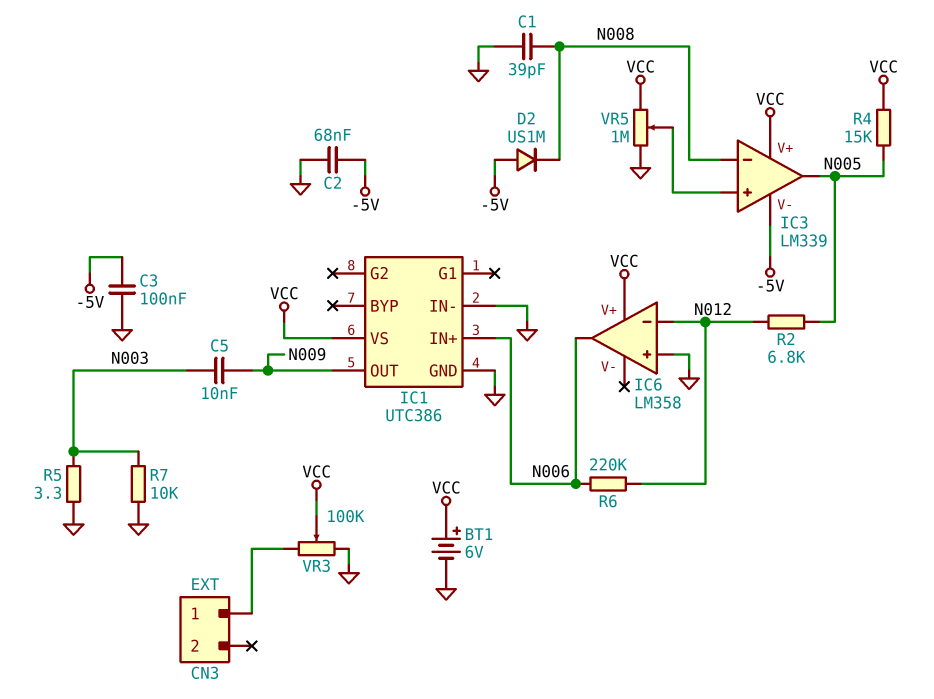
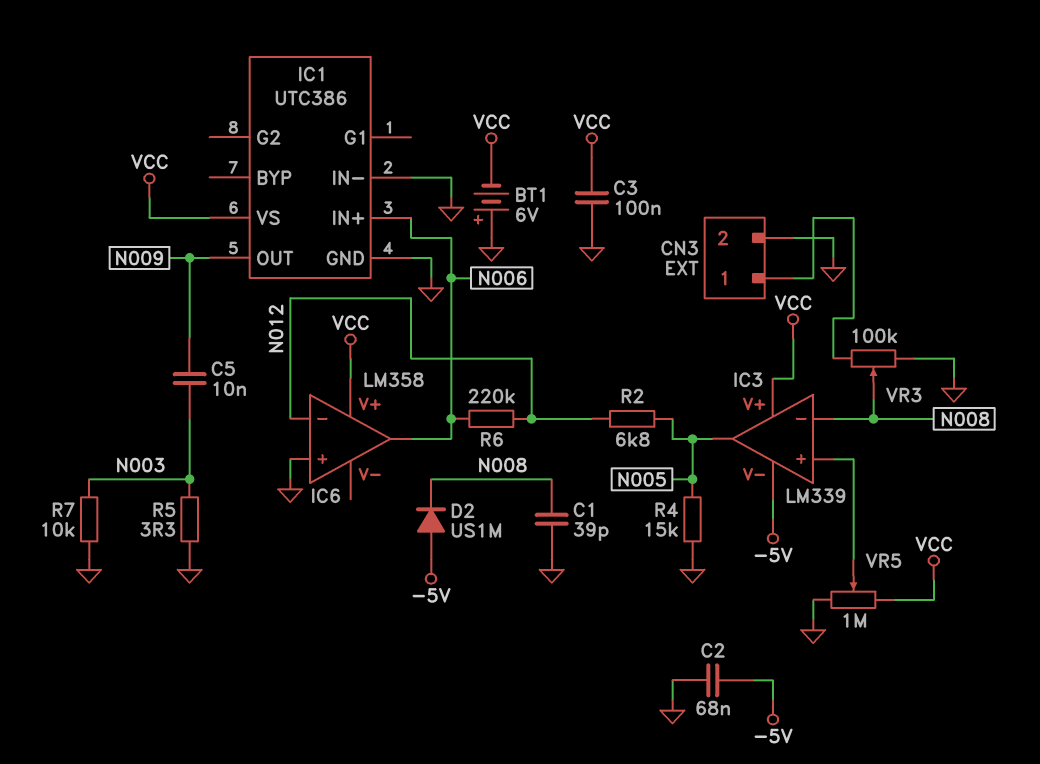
BT1: 6V (plus VCC, minus GND) -> 6V (plus GND, minus VCC)
C3: 100nF (-5V, GND) -> 100nF (GND, VCC)
CN3 pin 2: none -> GND
R4: 15k (N005, VCC) -> 15k (GND, N005)
VR3: 100k (CN3/1, GND, wiper VCC) -> 100k (CN3/1, GND, wiper N008)

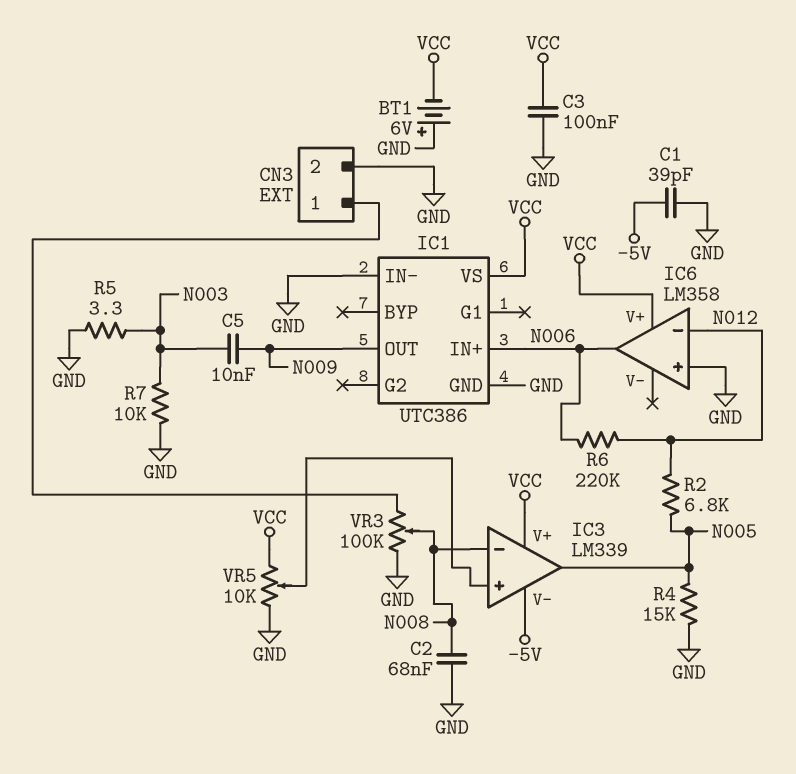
C1: 39pF (GND, N008) -> 39pF (-5V, GND)
C2: 68nF (-5V, GND) -> 68nF (GND, N008)
D2: diode US1M (A -5V, K N008) -> none
VR5: 1M (GND, VCC, wiper IC3/in+) -> 10k (GND, VCC, wiper IC3/in+)

